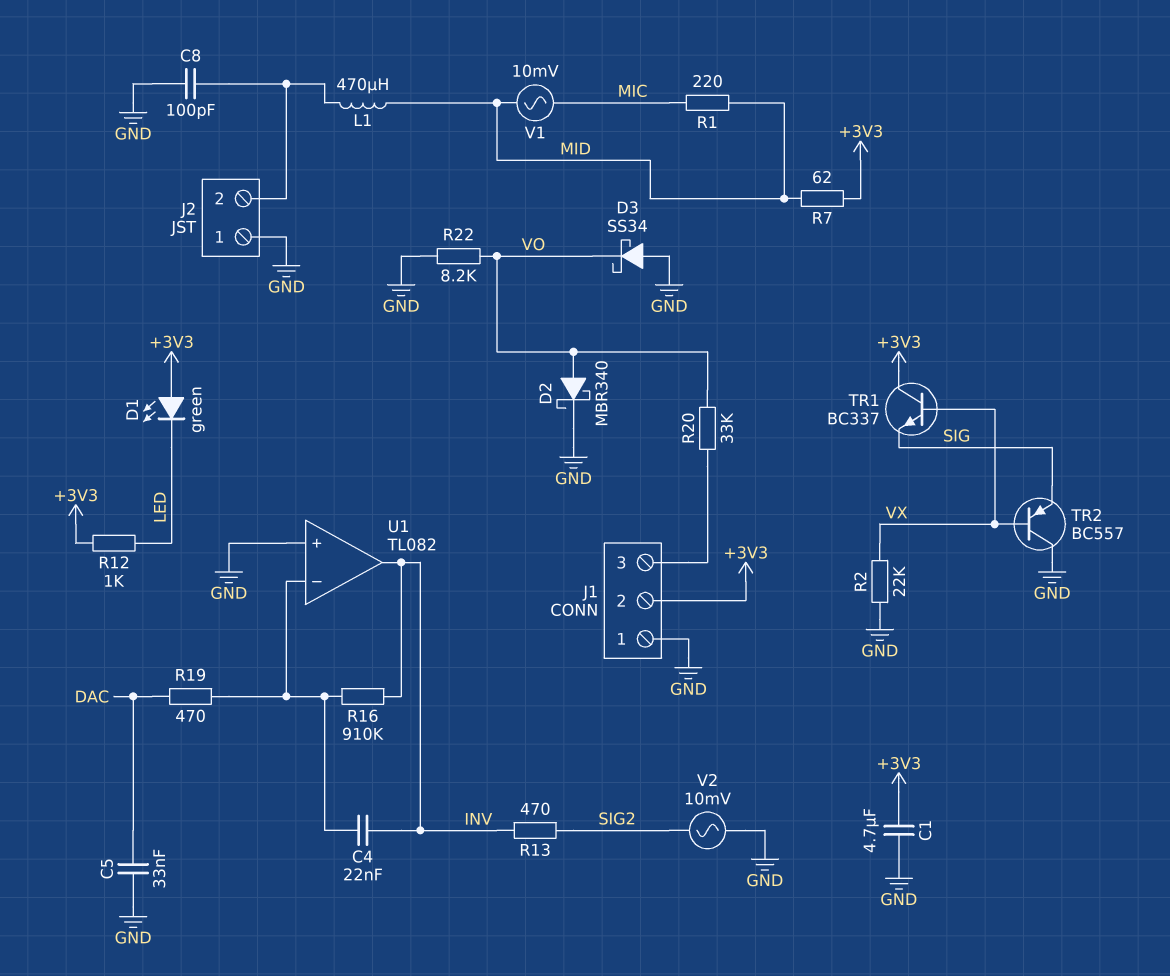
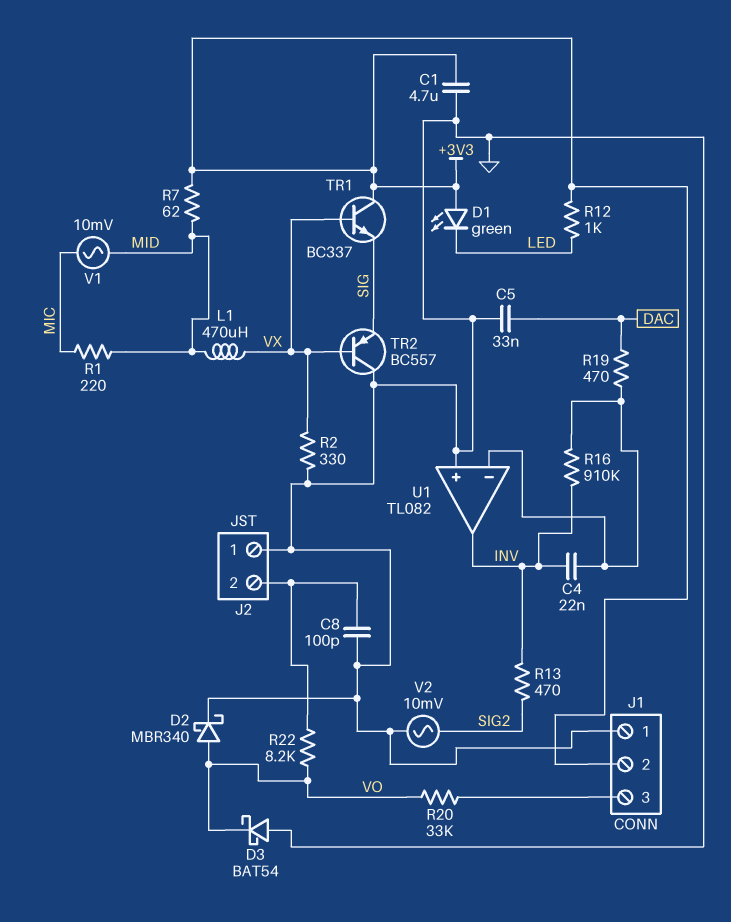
D3: schottky SS34 (A GND, K VO) -> schottky BAT54 (A GND, K VO)
L1: 470uH (J2/2, MID) -> 470uH (MID, VX)
R2: 22k (GND, VX) -> 330 (GND, VX)
R22: 8.2k (GND, VO) -> 8.2k (J2/2, VO)

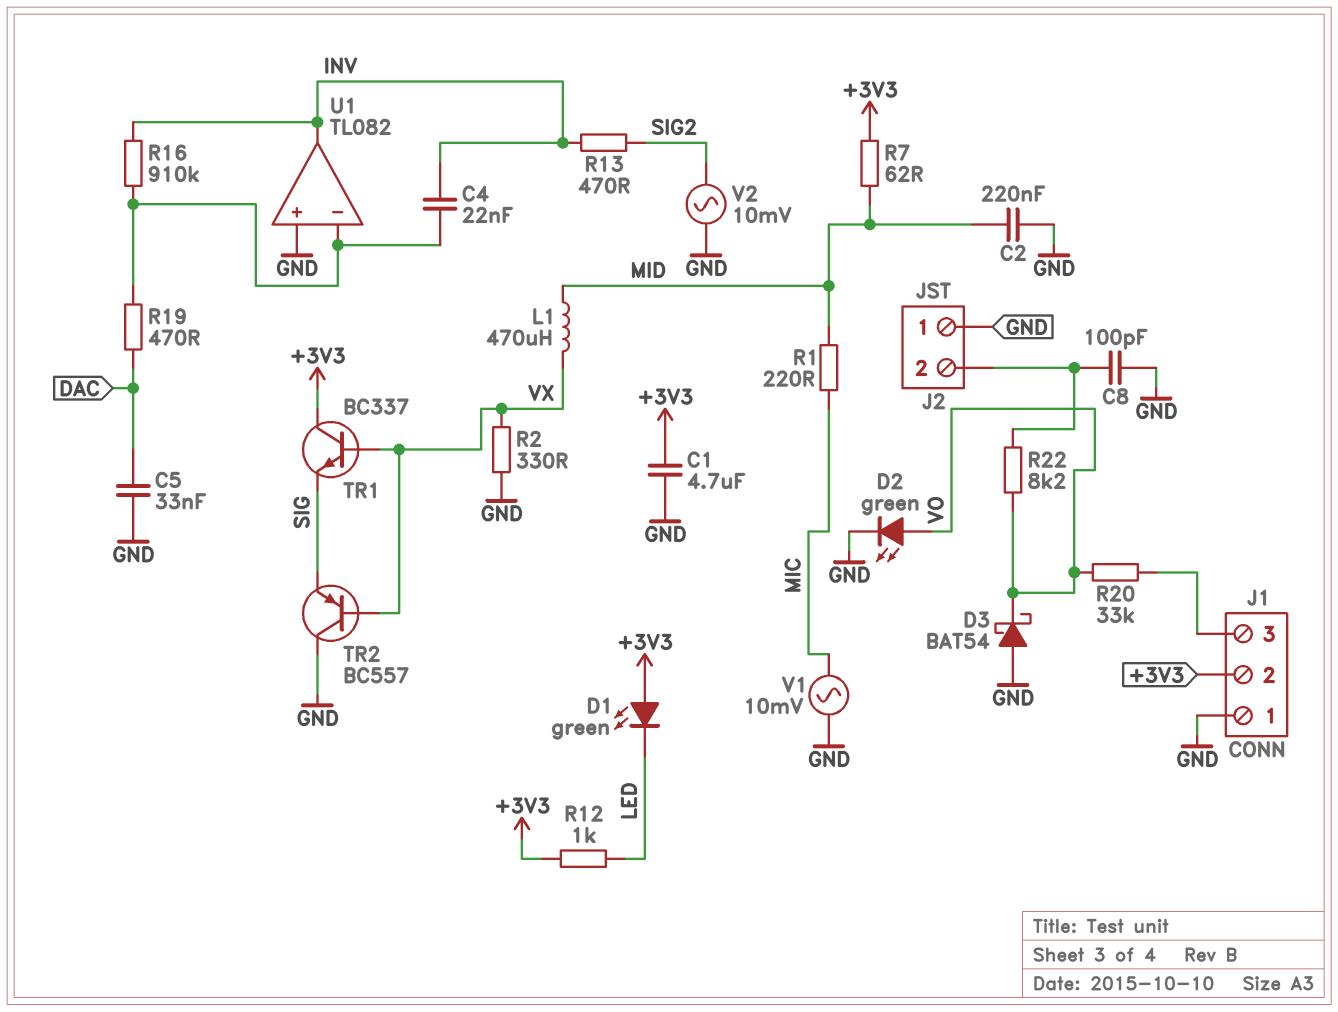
C2: none -> 220nF (GND, MID)
D2: schottky MBR340 (A VO, K GND) -> LED green (A VO, K GND)
V1: AC 10mV (MIC, MID) -> AC 10mV (GND, MIC)

